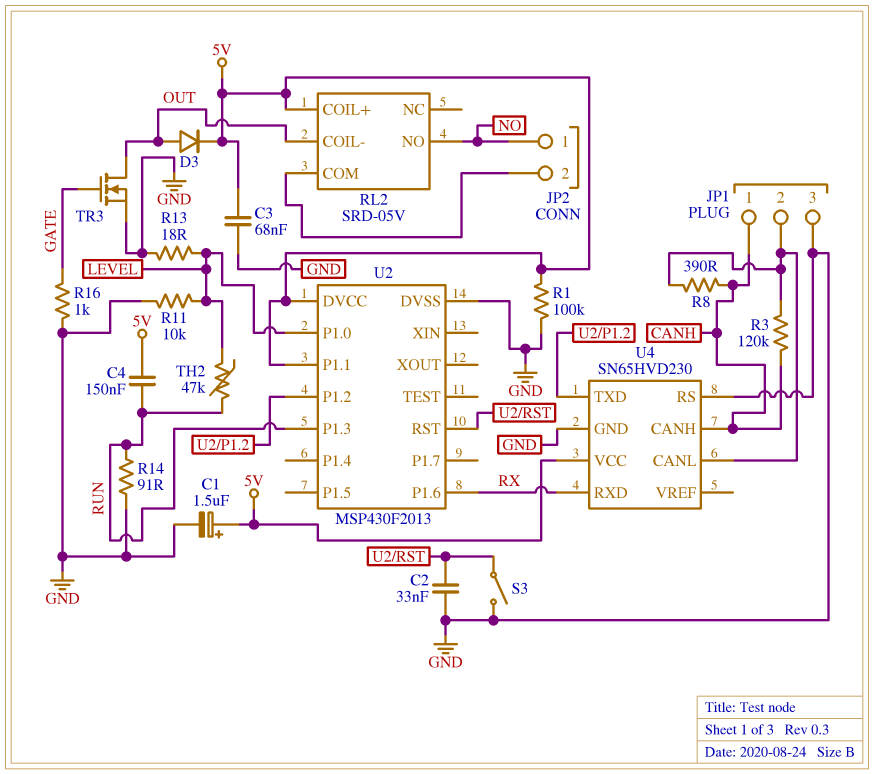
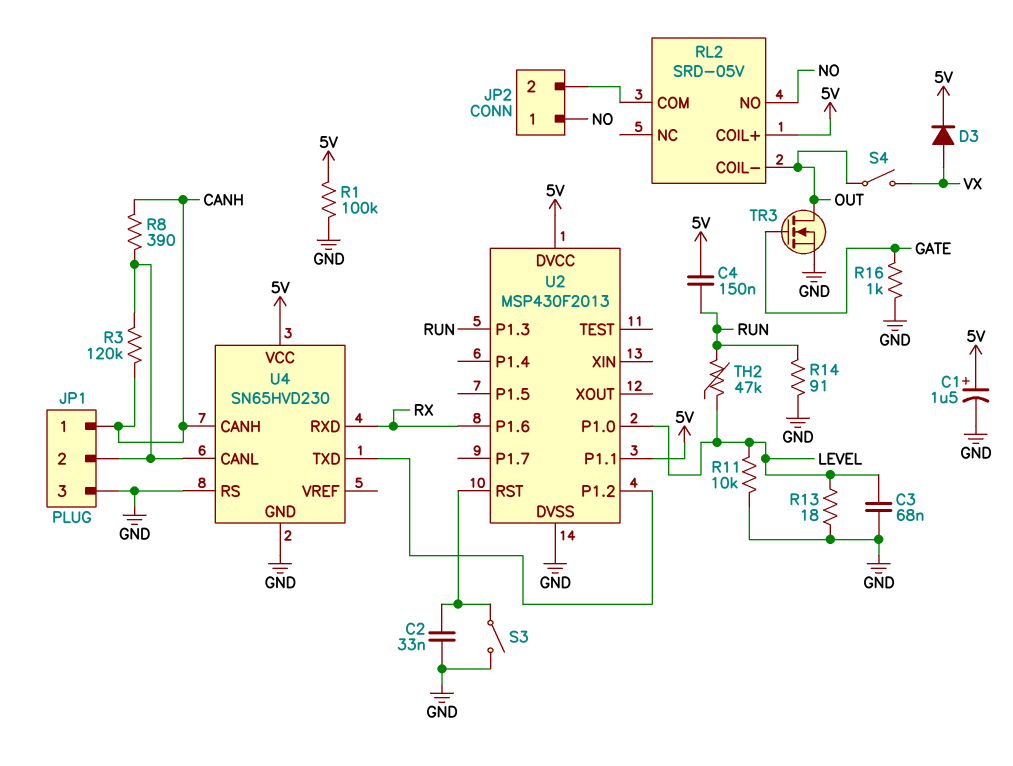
C3: 68nF (5V, GND) -> 68nF (GND, LEVEL)
D3: diode (A OUT, K 5V) -> diode (A VX, K 5V)
S4: none -> switch (OUT, VX)

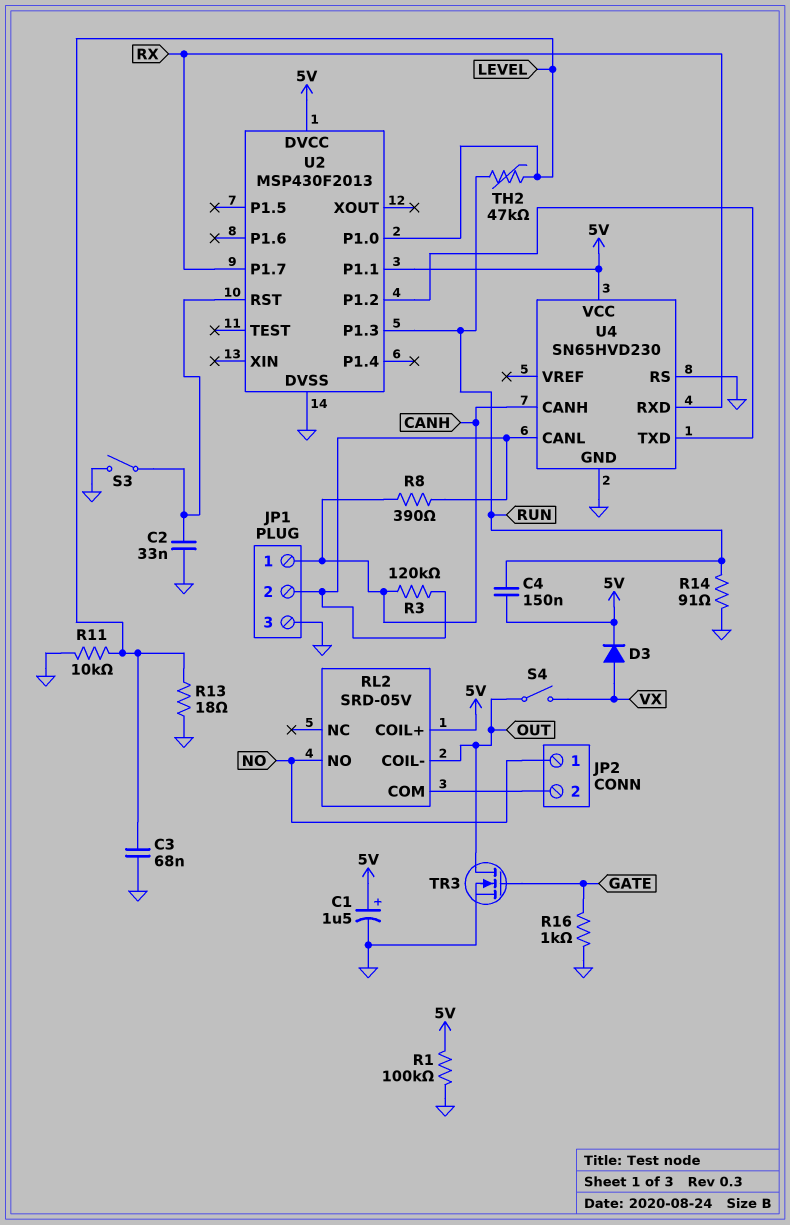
U2 pin P1.6: RX -> none
U2 pin P1.7: none -> RX

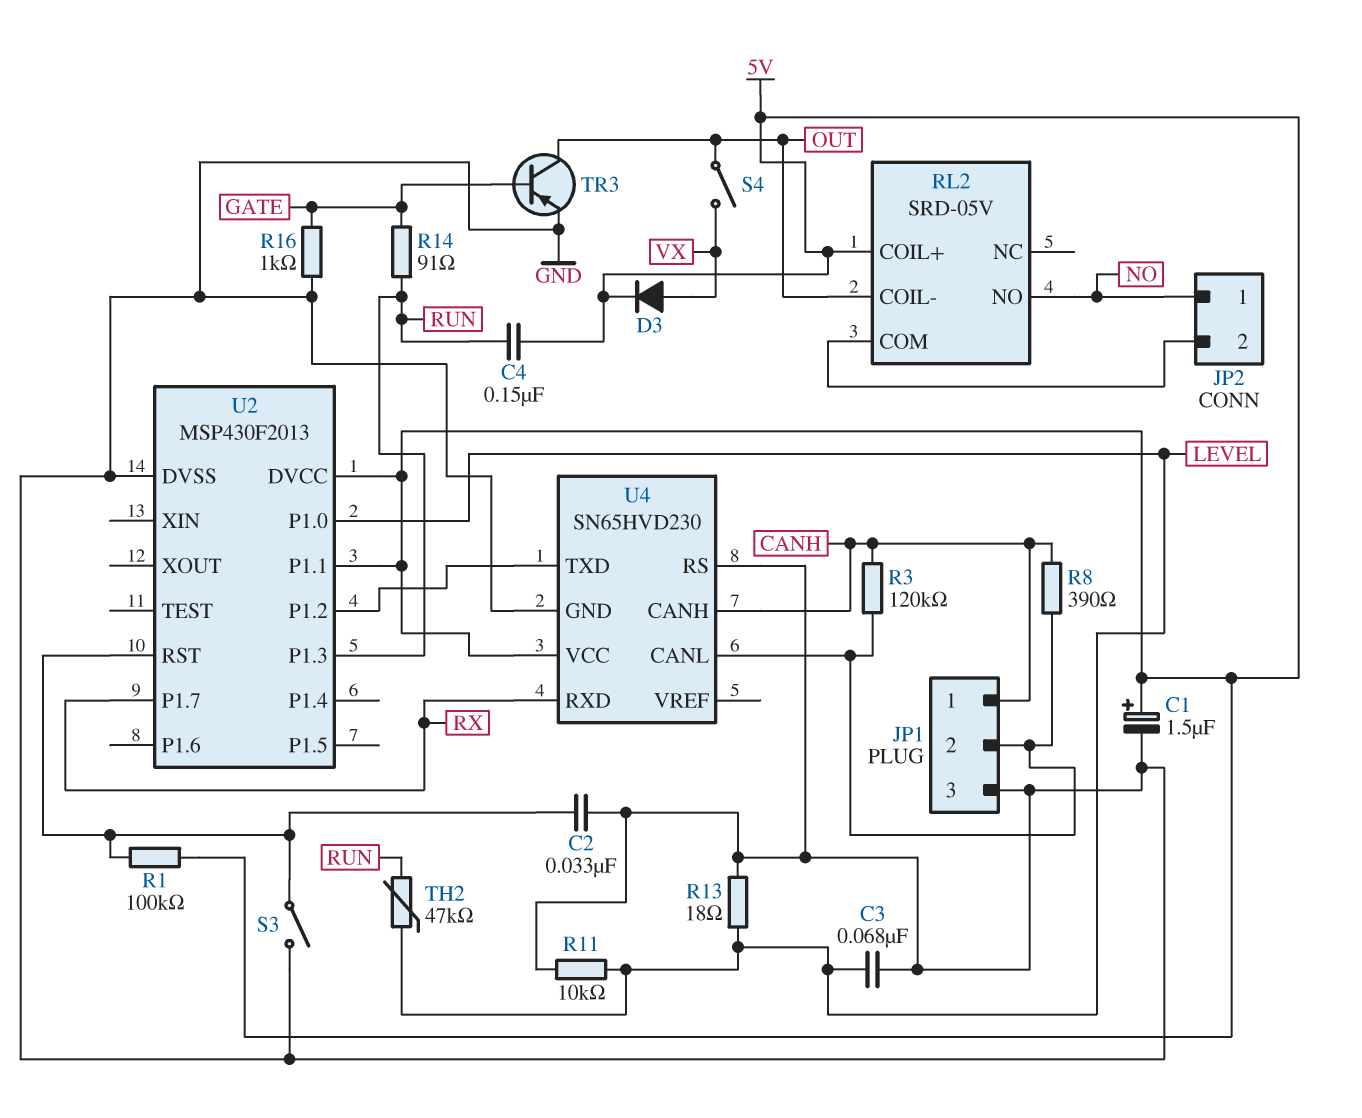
R1: 100k (5V, GND) -> 100k (5V, U2/RST)
R14: 91 (GND, RUN) -> 91 (GATE, RUN)
TR3: NMOS (G GATE, D OUT, S GND) -> PNP (B GATE, C OUT, E GND)

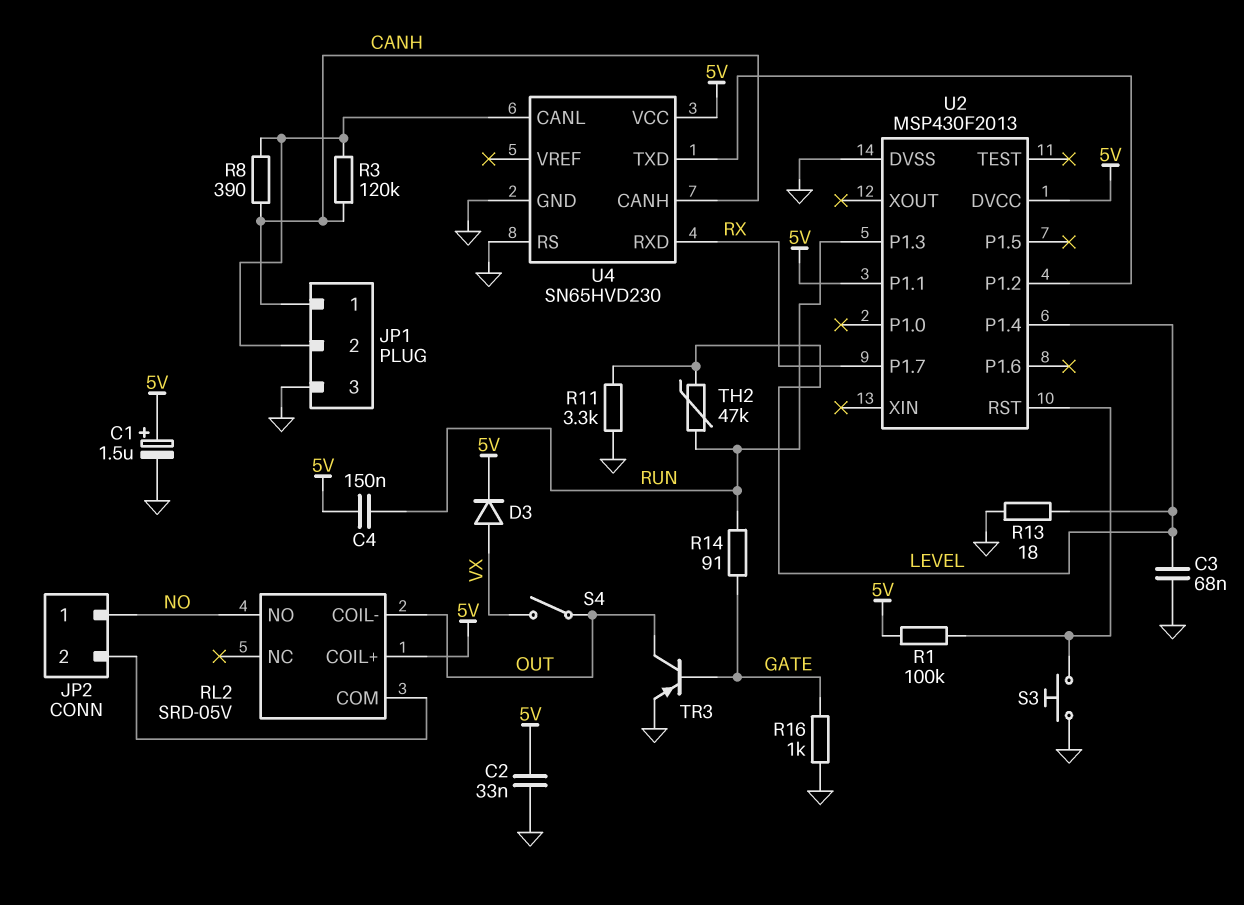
C2: 33nF (GND, U2/RST) -> 33nF (5V, GND)
R11: 10k (GND, LEVEL) -> 3.3k (GND, LEVEL)
S3: switch (GND, U2/RST) -> button (GND, U2/RST)
U2 pin P1.0: LEVEL -> none
U2 pin P1.4: none -> LEVEL

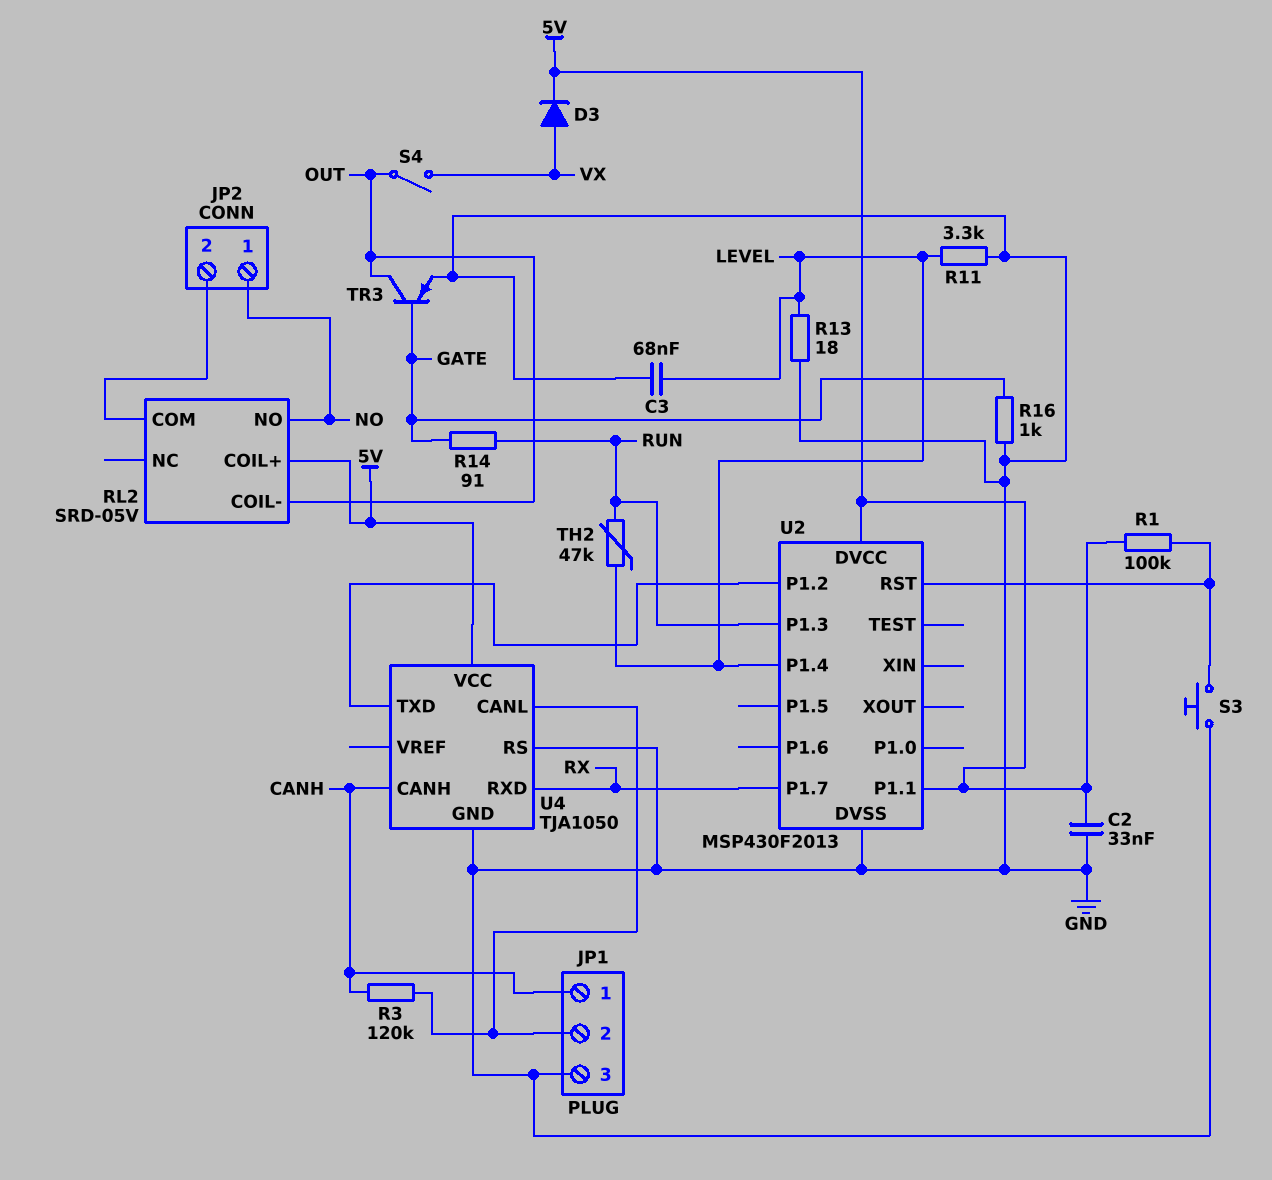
C1: 1.5uF (plus 5V, minus GND) -> none
C4: 150nF (5V, RUN) -> none
R8: 390 (CANH, JP1/2) -> none
U4: SN65HVD230 -> TJA1050

